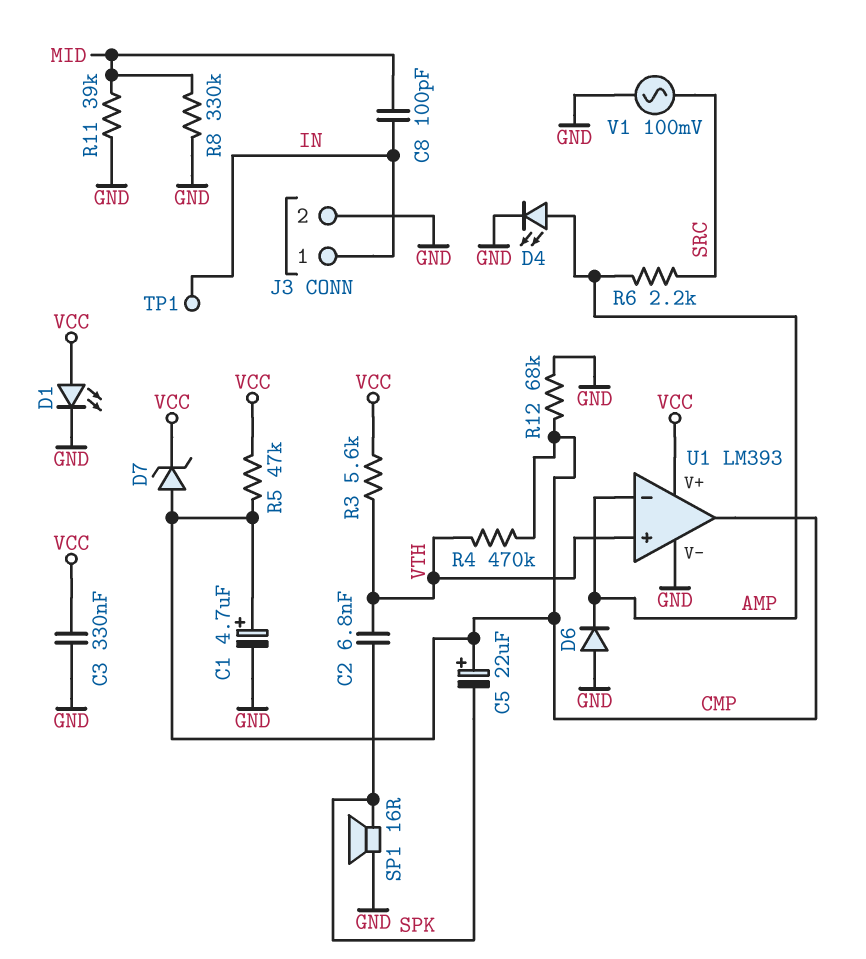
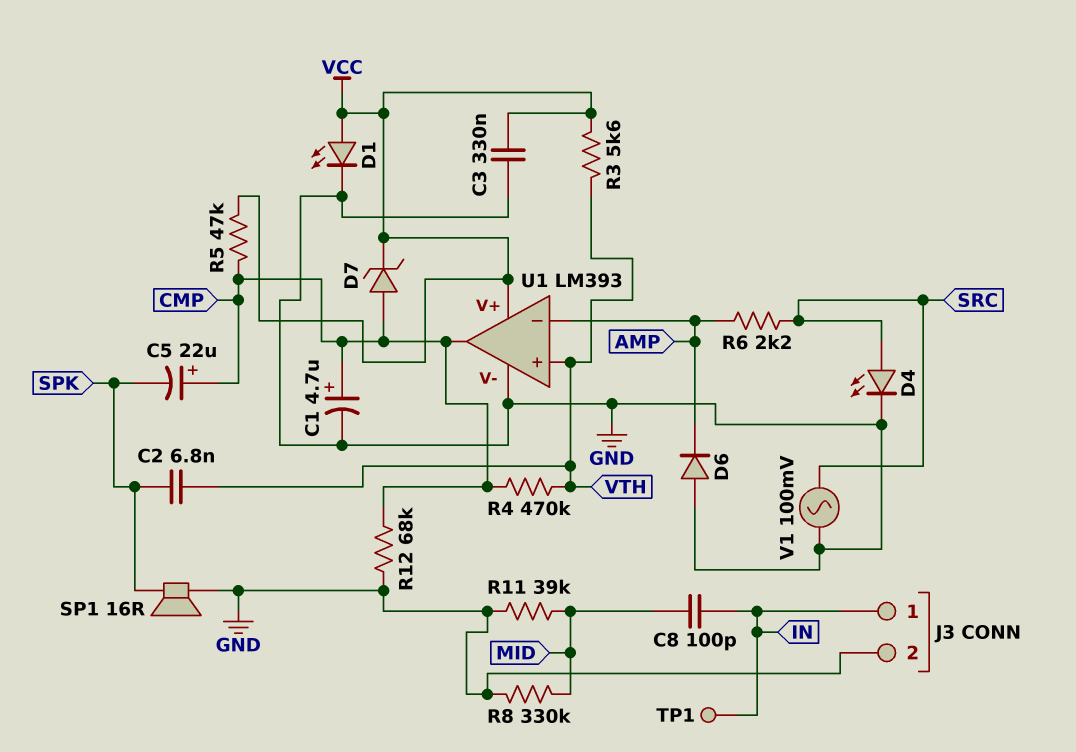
D4: LED (A AMP, K GND) -> LED (A SRC, K GND)

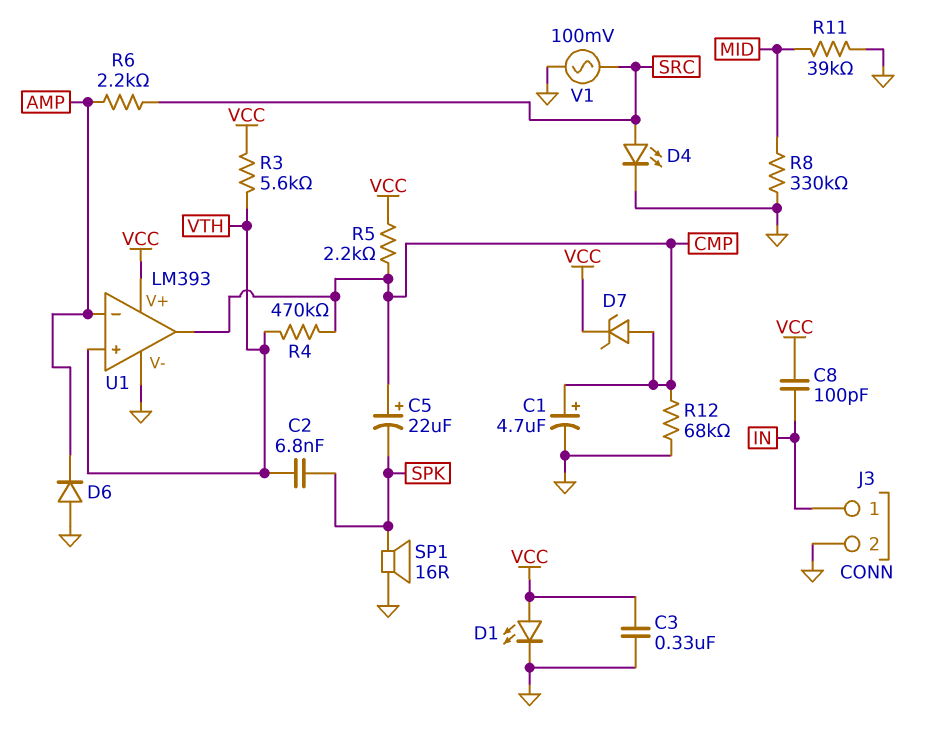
C8: 100pF (IN, MID) -> 100pF (IN, VCC)
R5: 47k (CMP, VCC) -> 2.2k (CMP, VCC)
TP1: test point (IN) -> none

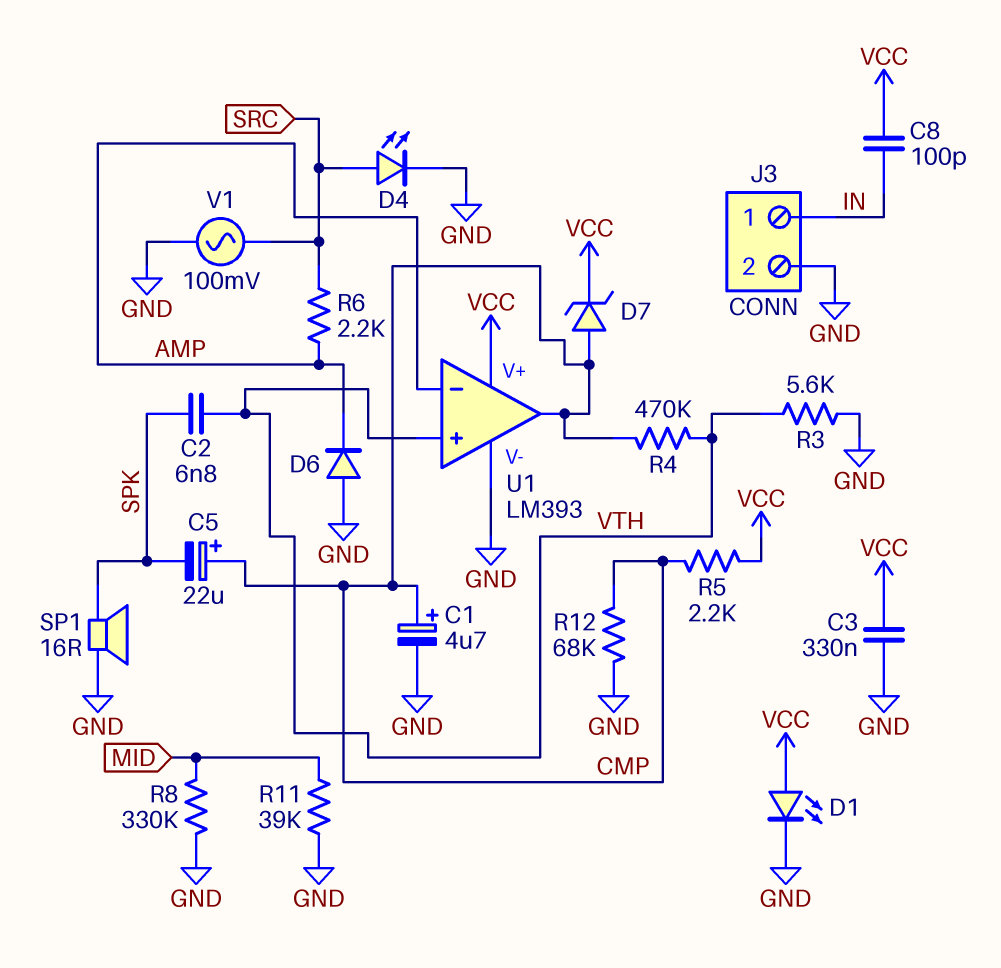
R3: 5.6k (VCC, VTH) -> 5.6k (GND, VTH)

